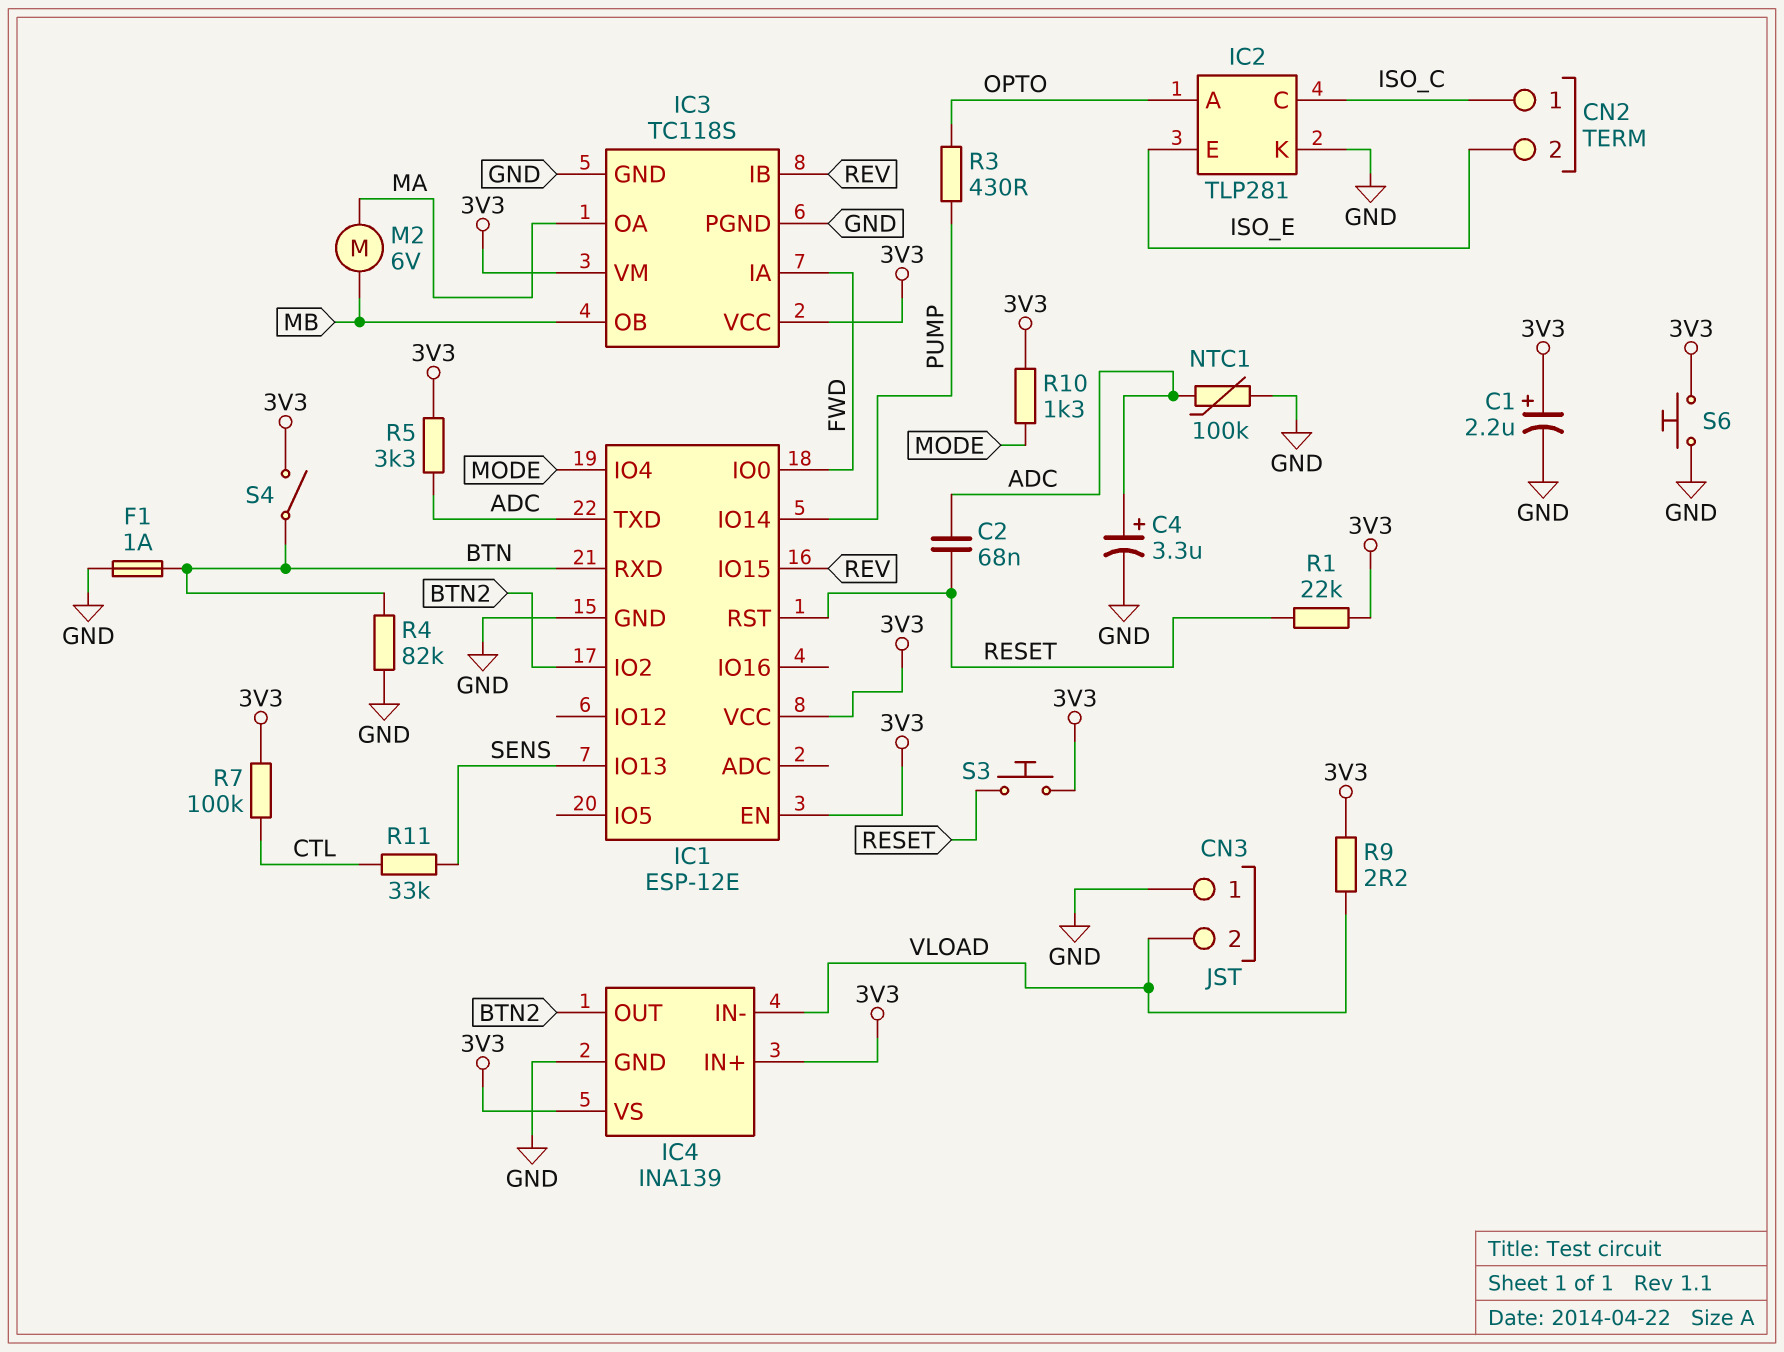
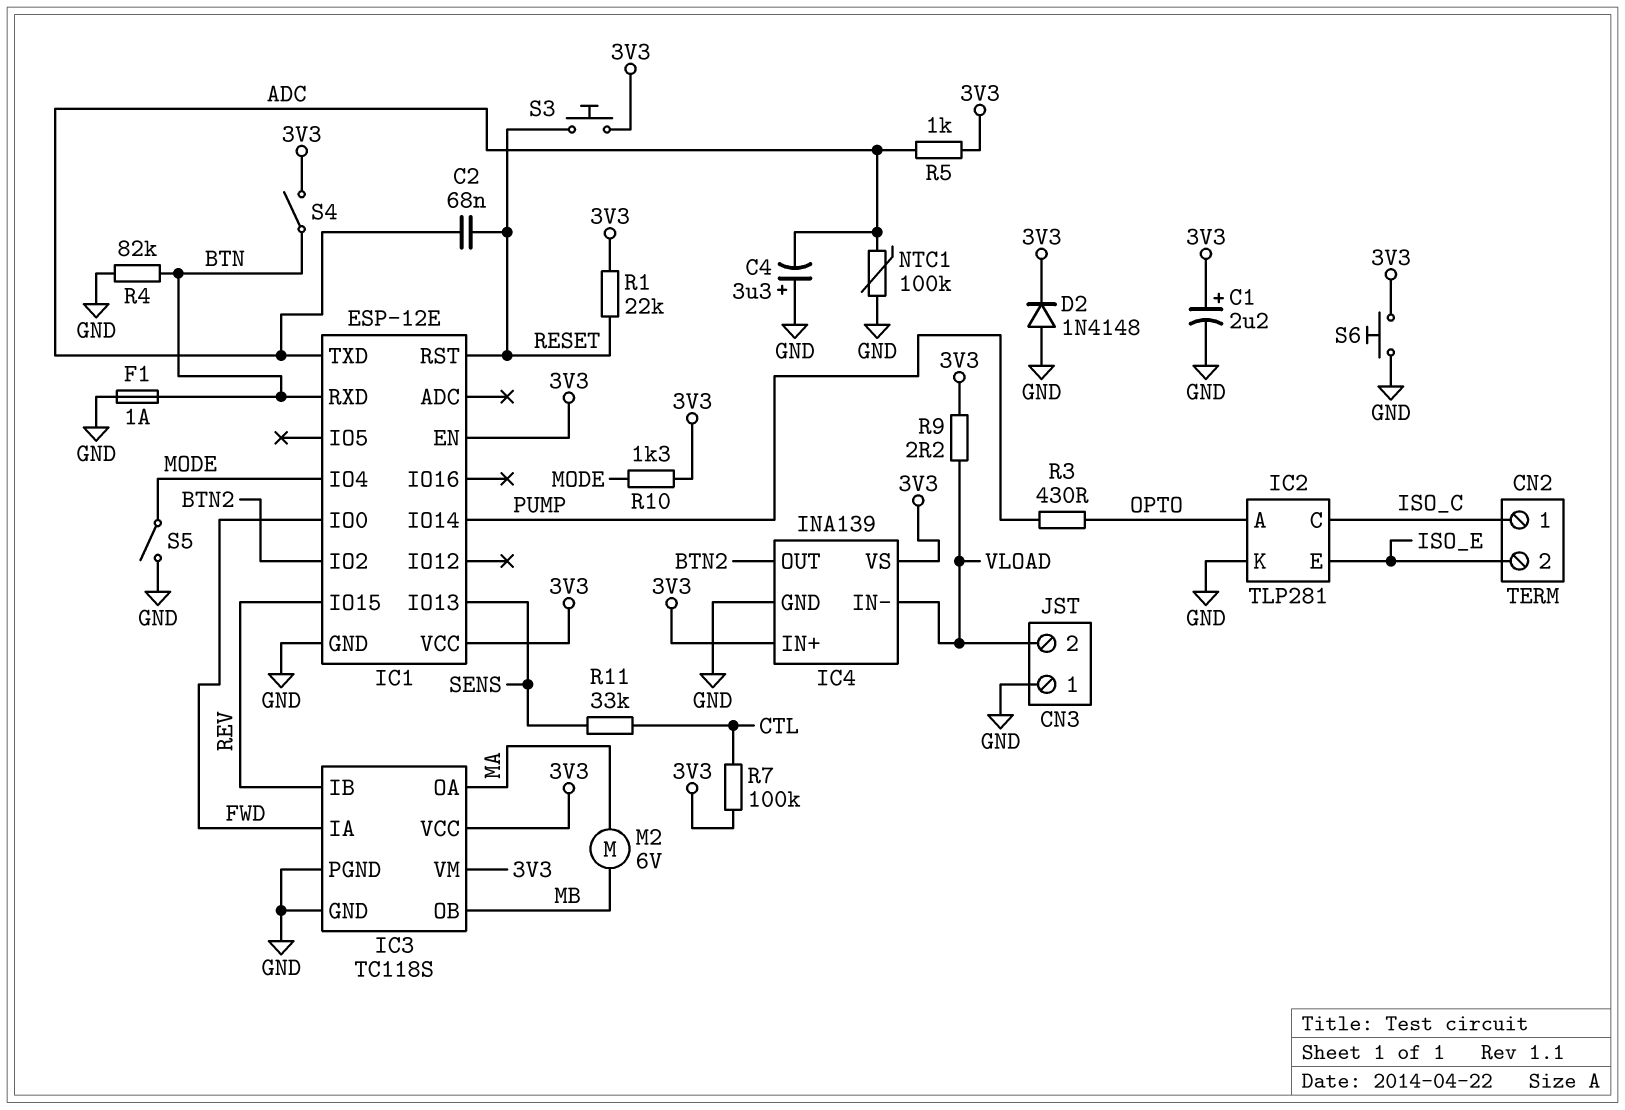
C4: 3.3uF (plus ADC, minus GND) -> 3.3uF (plus GND, minus ADC)
D2: none -> diode 1N4148 (A GND, K 3V3)
R5: 3.3k (3V3, ADC) -> 1k (3V3, ADC)
S5: none -> switch (GND, MODE)

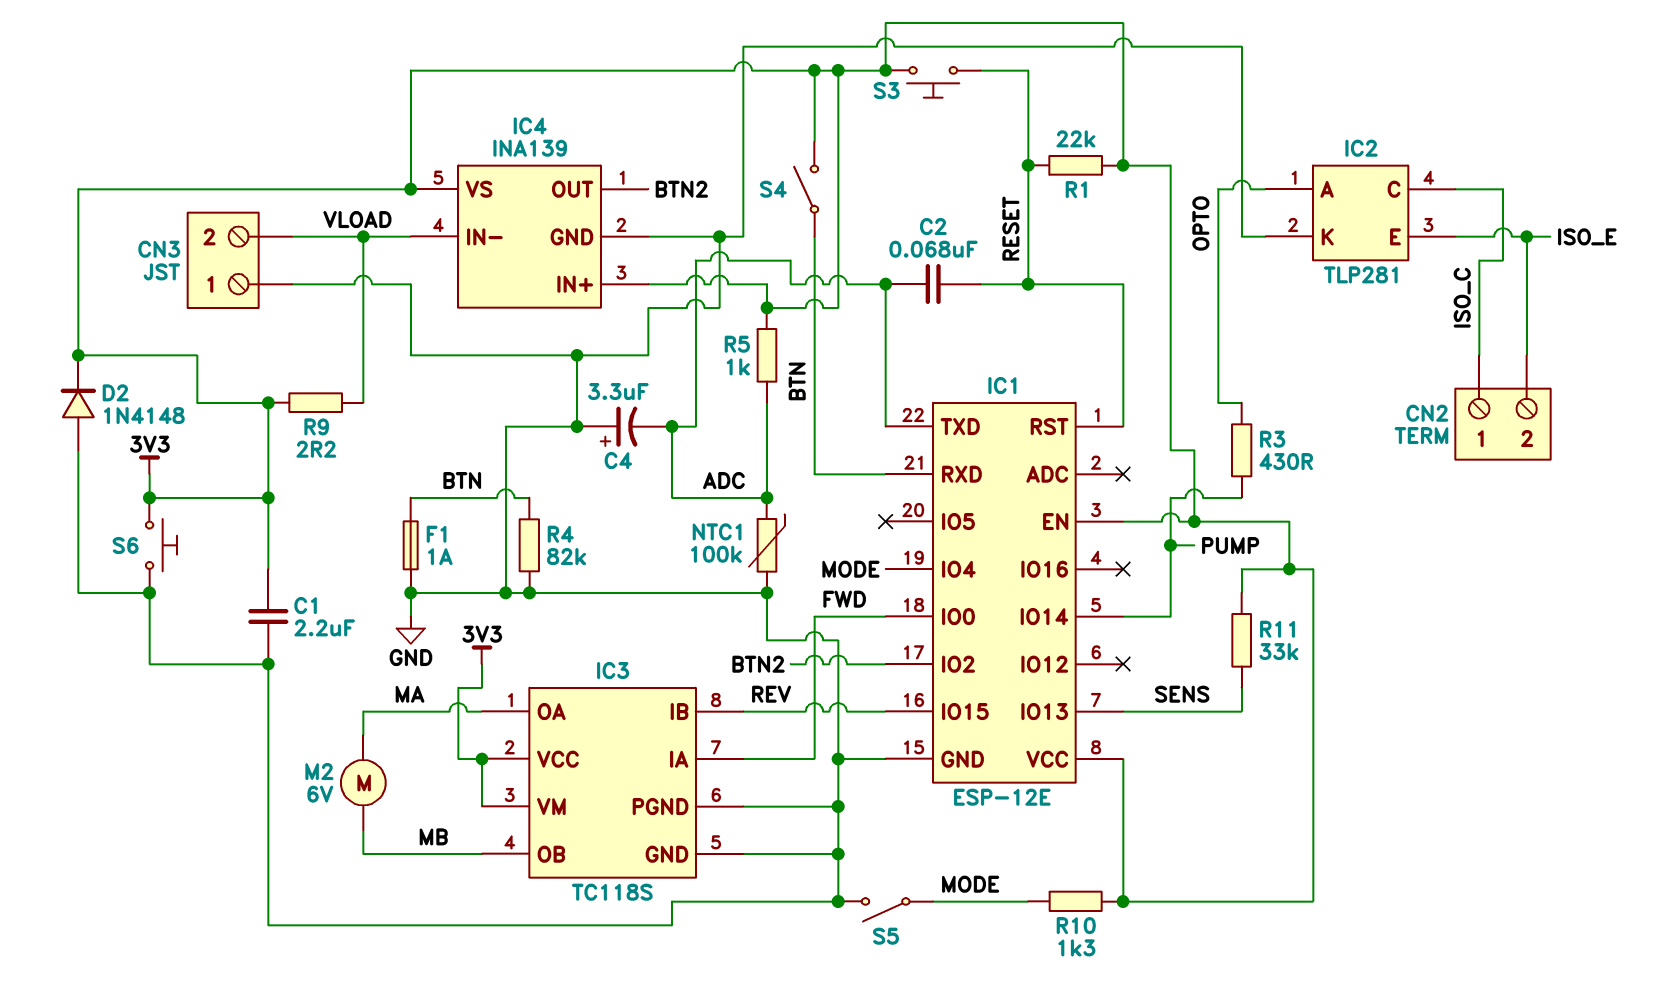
C1: 2.2uF (plus 3V3, minus GND) -> 2.2uF (3V3, GND)
R7: 100k (3V3, CTL) -> none
R11: 33k (CTL, SENS) -> 33k (3V3, SENS)

